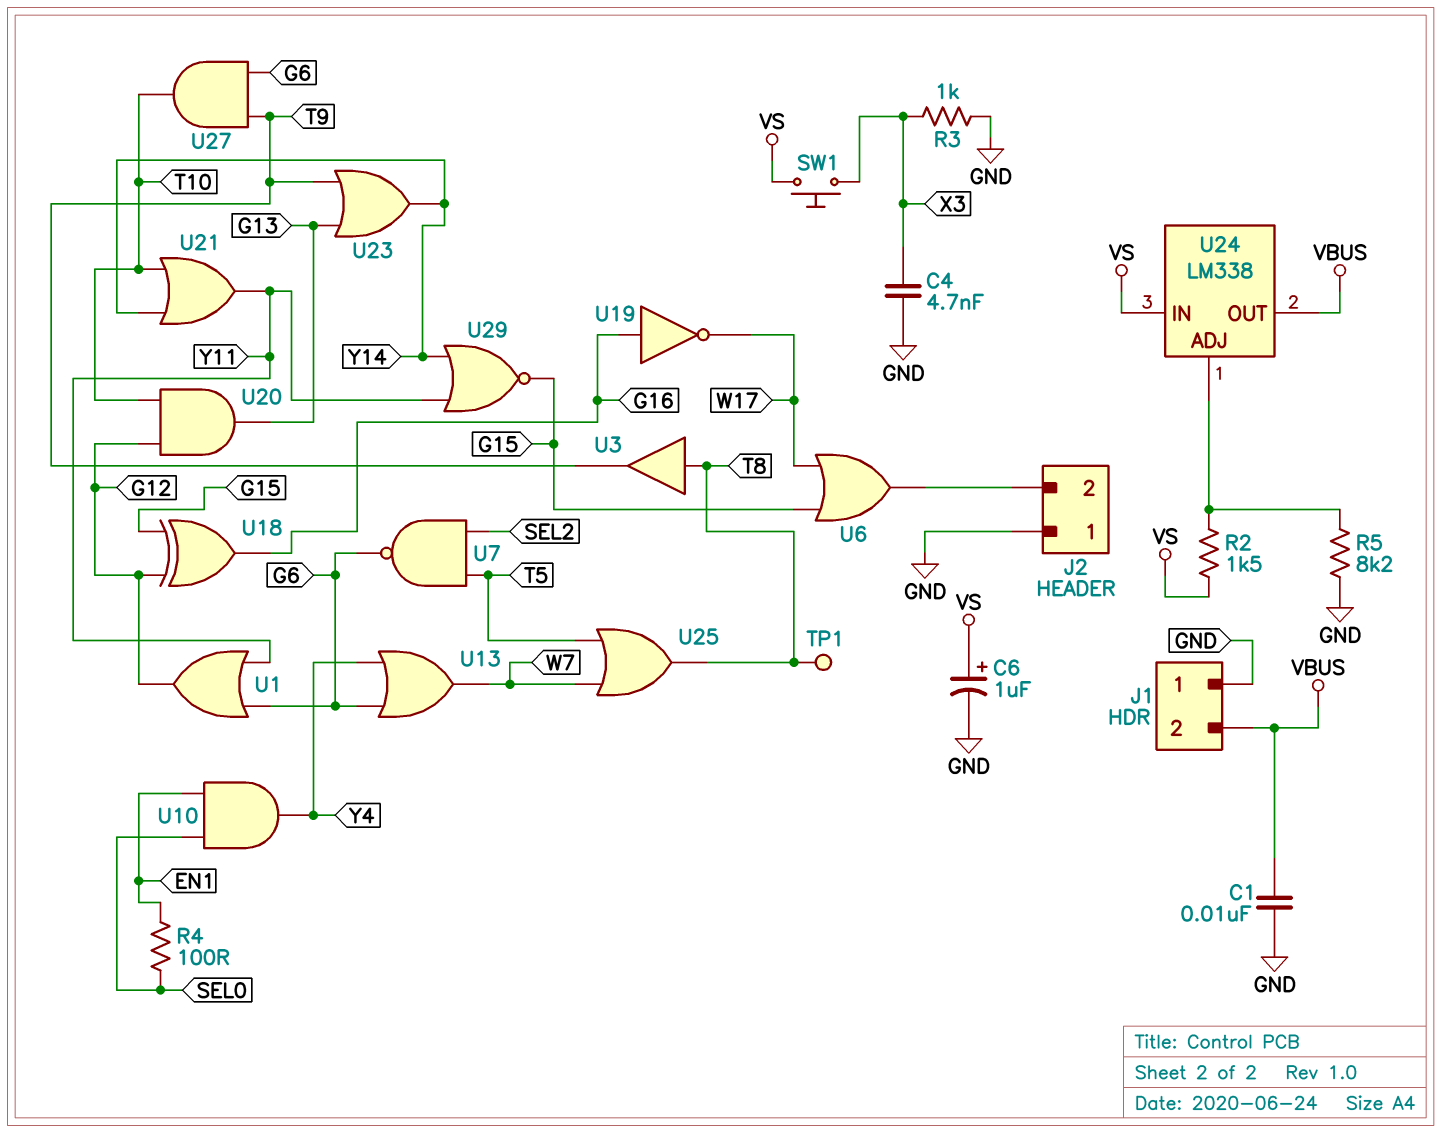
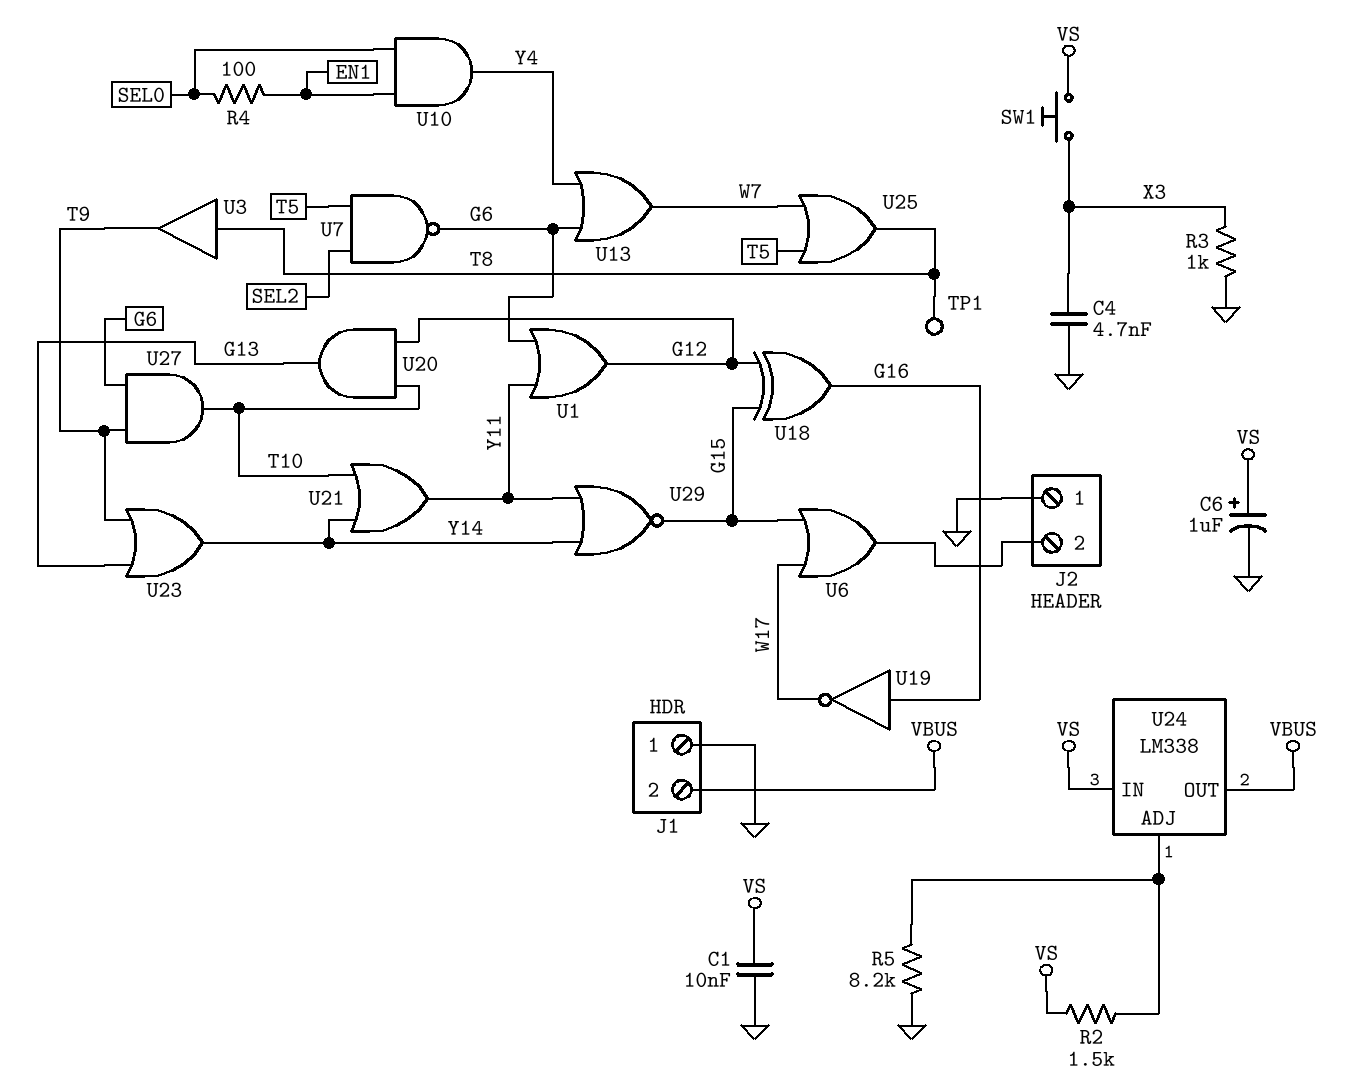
C1: 10nF (GND, VBUS) -> 10nF (GND, VS)

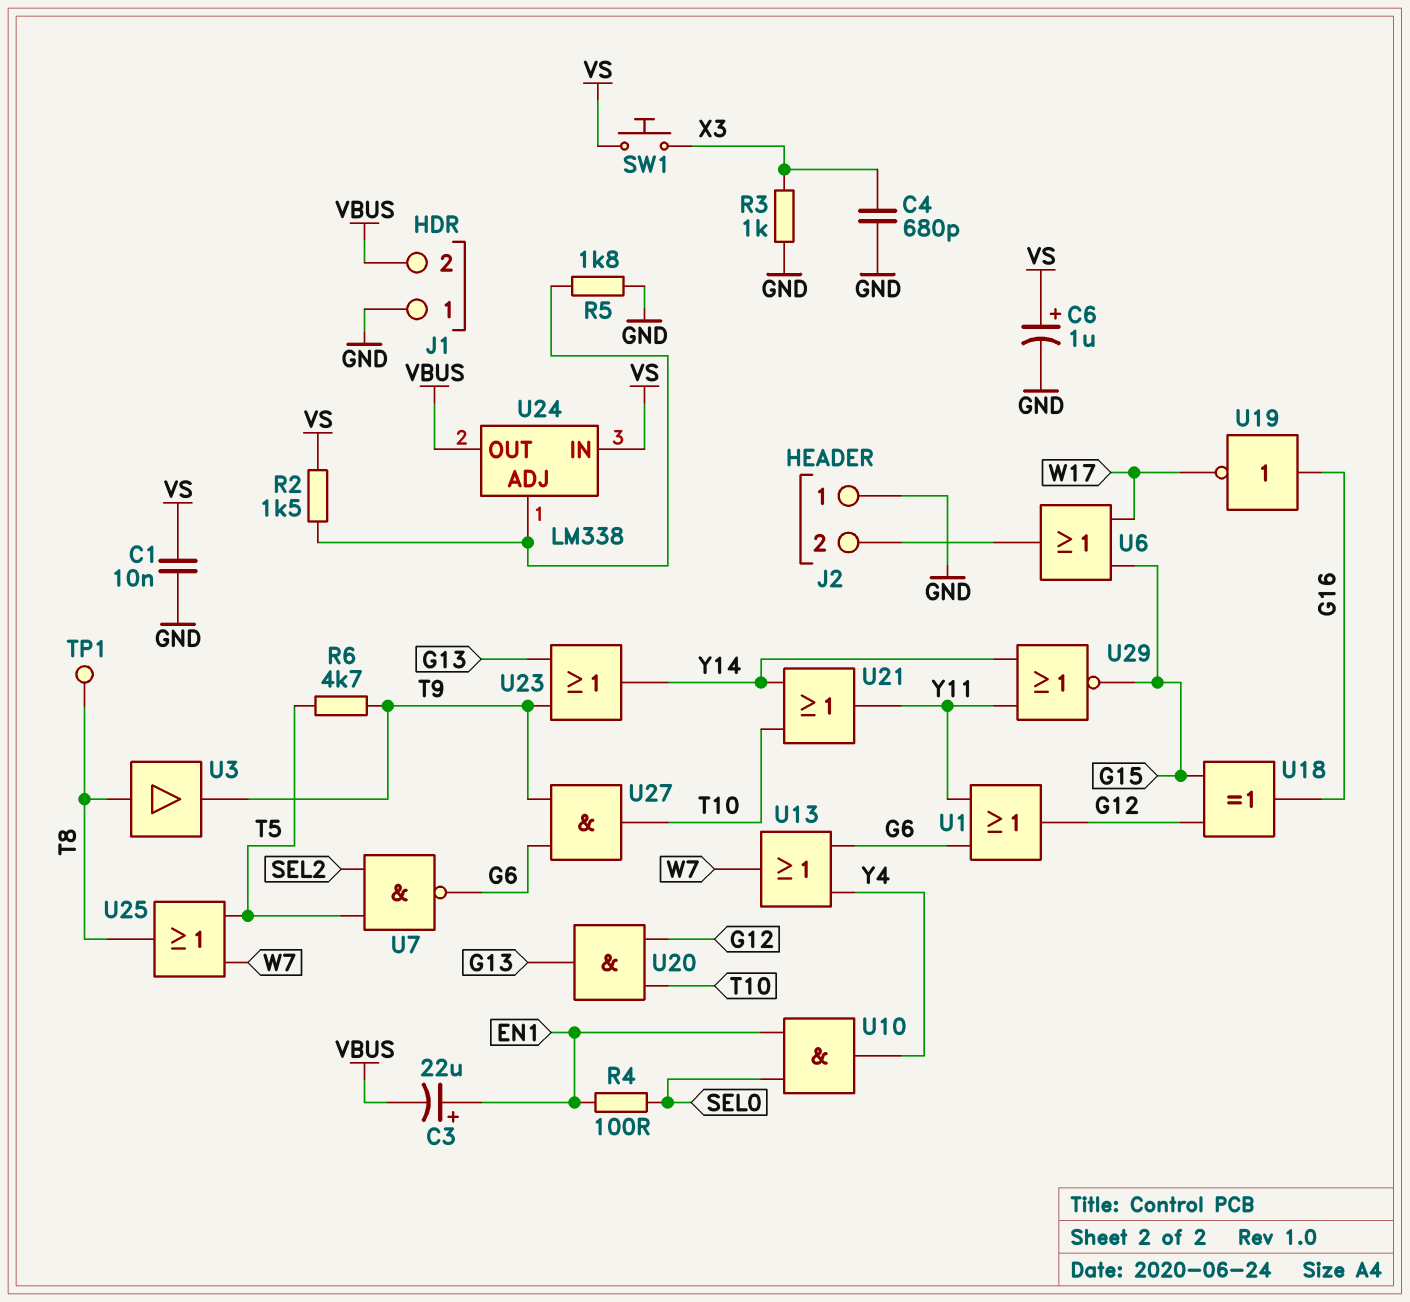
C3: none -> 22uF (plus EN1, minus VBUS)
C4: 4.7nF (GND, X3) -> 680pF (GND, X3)
R5: 8.2k (GND, U24/ADJ) -> 1.8k (GND, U24/ADJ)
R6: none -> 4.7k (T5, T9)

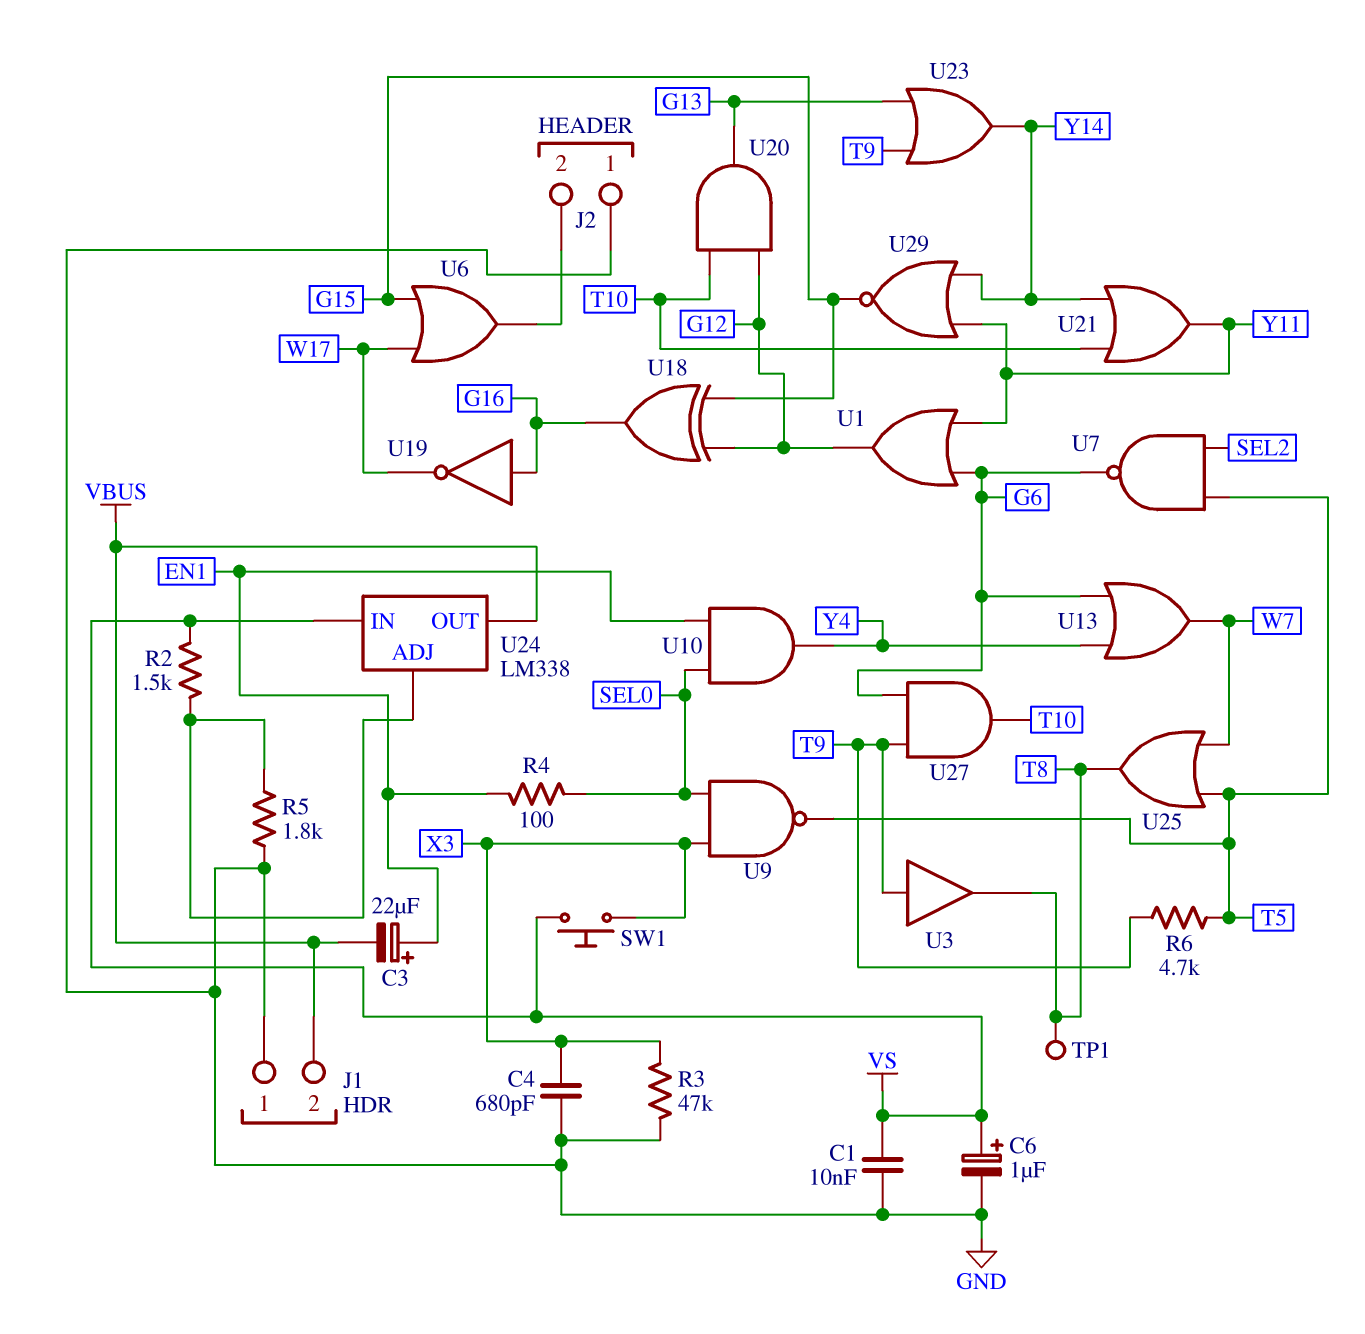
R3: 1k (GND, X3) -> 47k (GND, X3)
U3: buffer (in T8, out T9) -> buffer (in T9, out T8)
U9: none -> NAND (in SEL0, in X3, out T5)

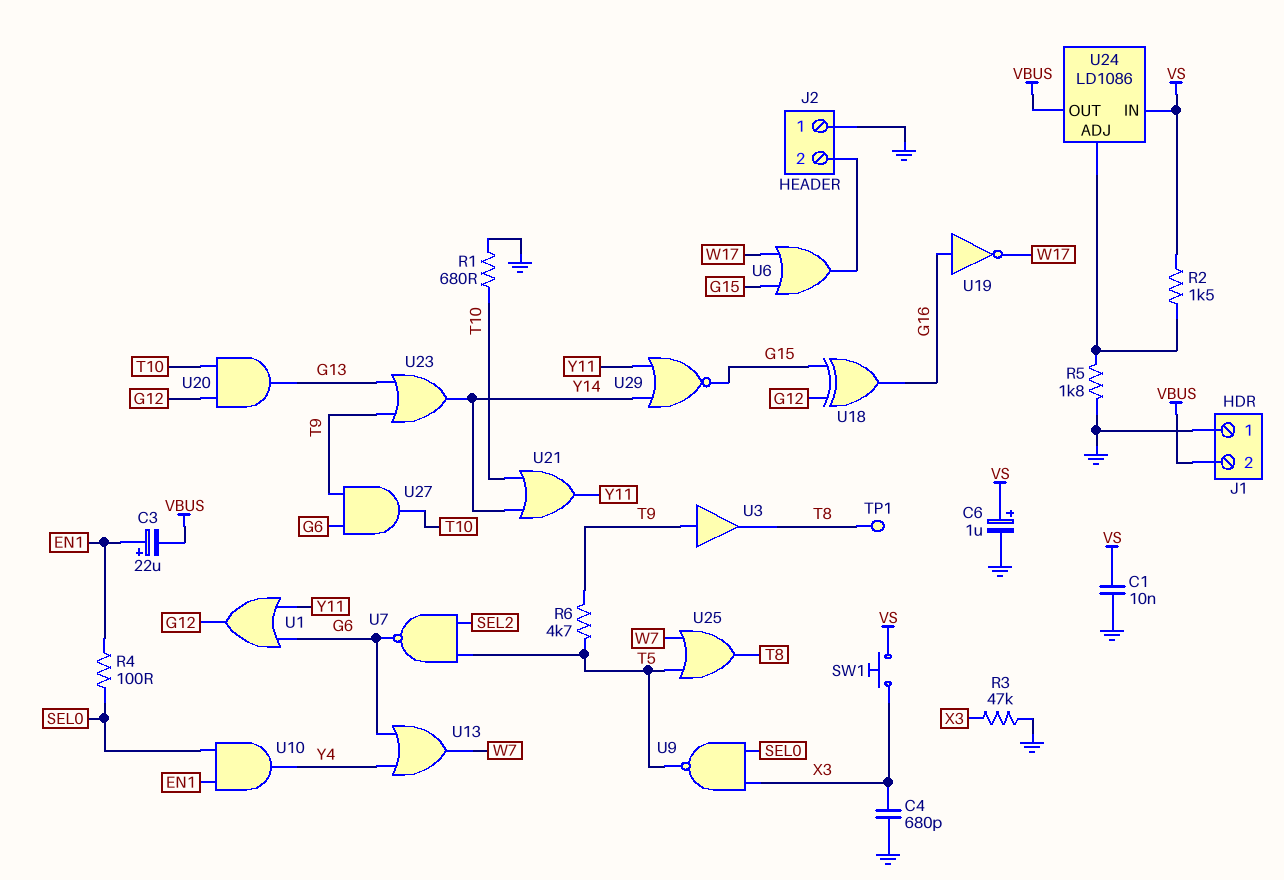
R1: none -> 680 (GND, T10)
U24: LM338 -> LD1086

